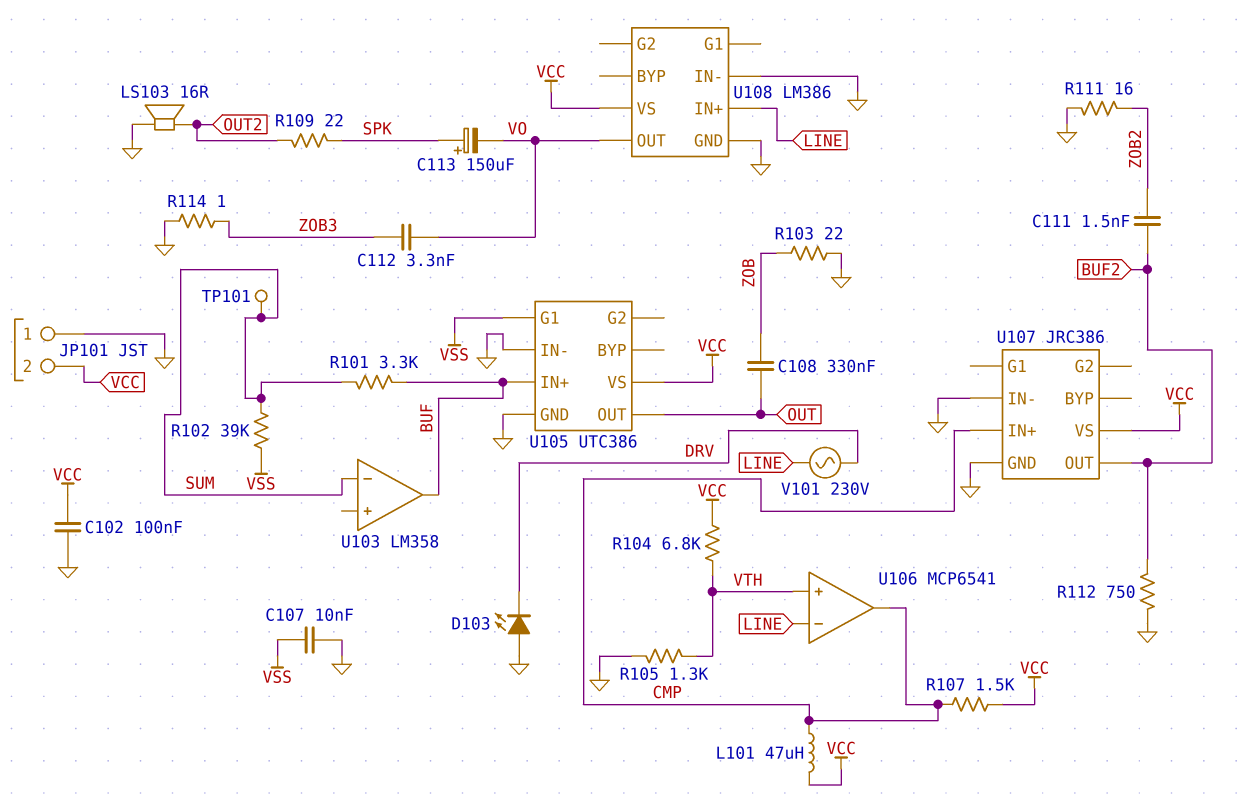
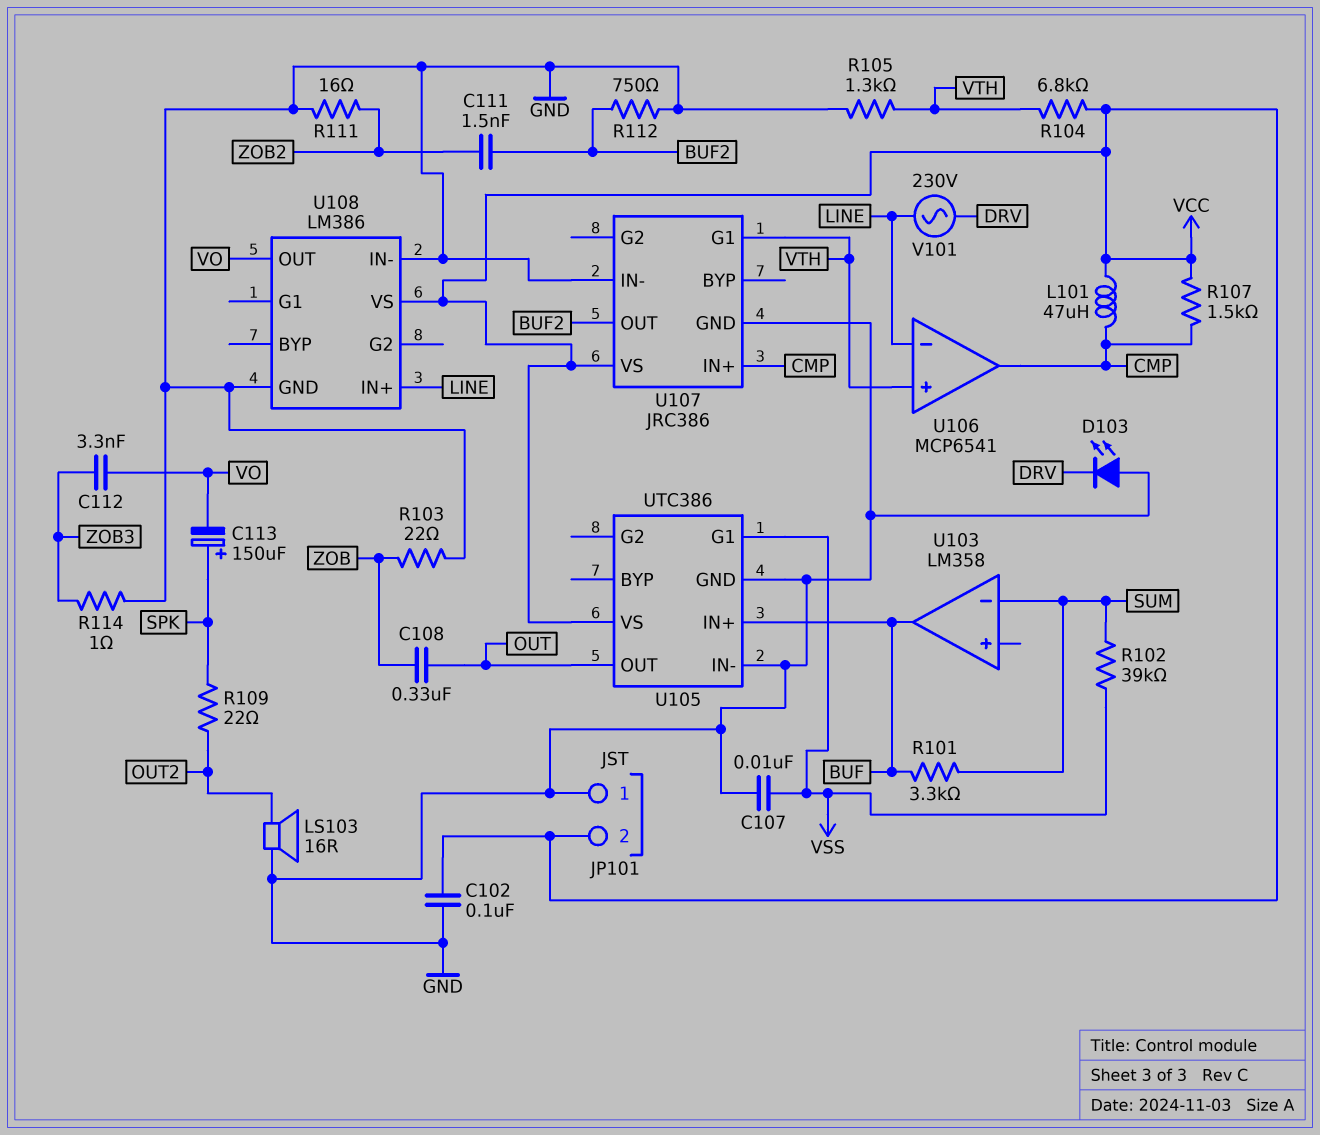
TP101: test point (SUM) -> none
U107 pin G1: none -> VTH

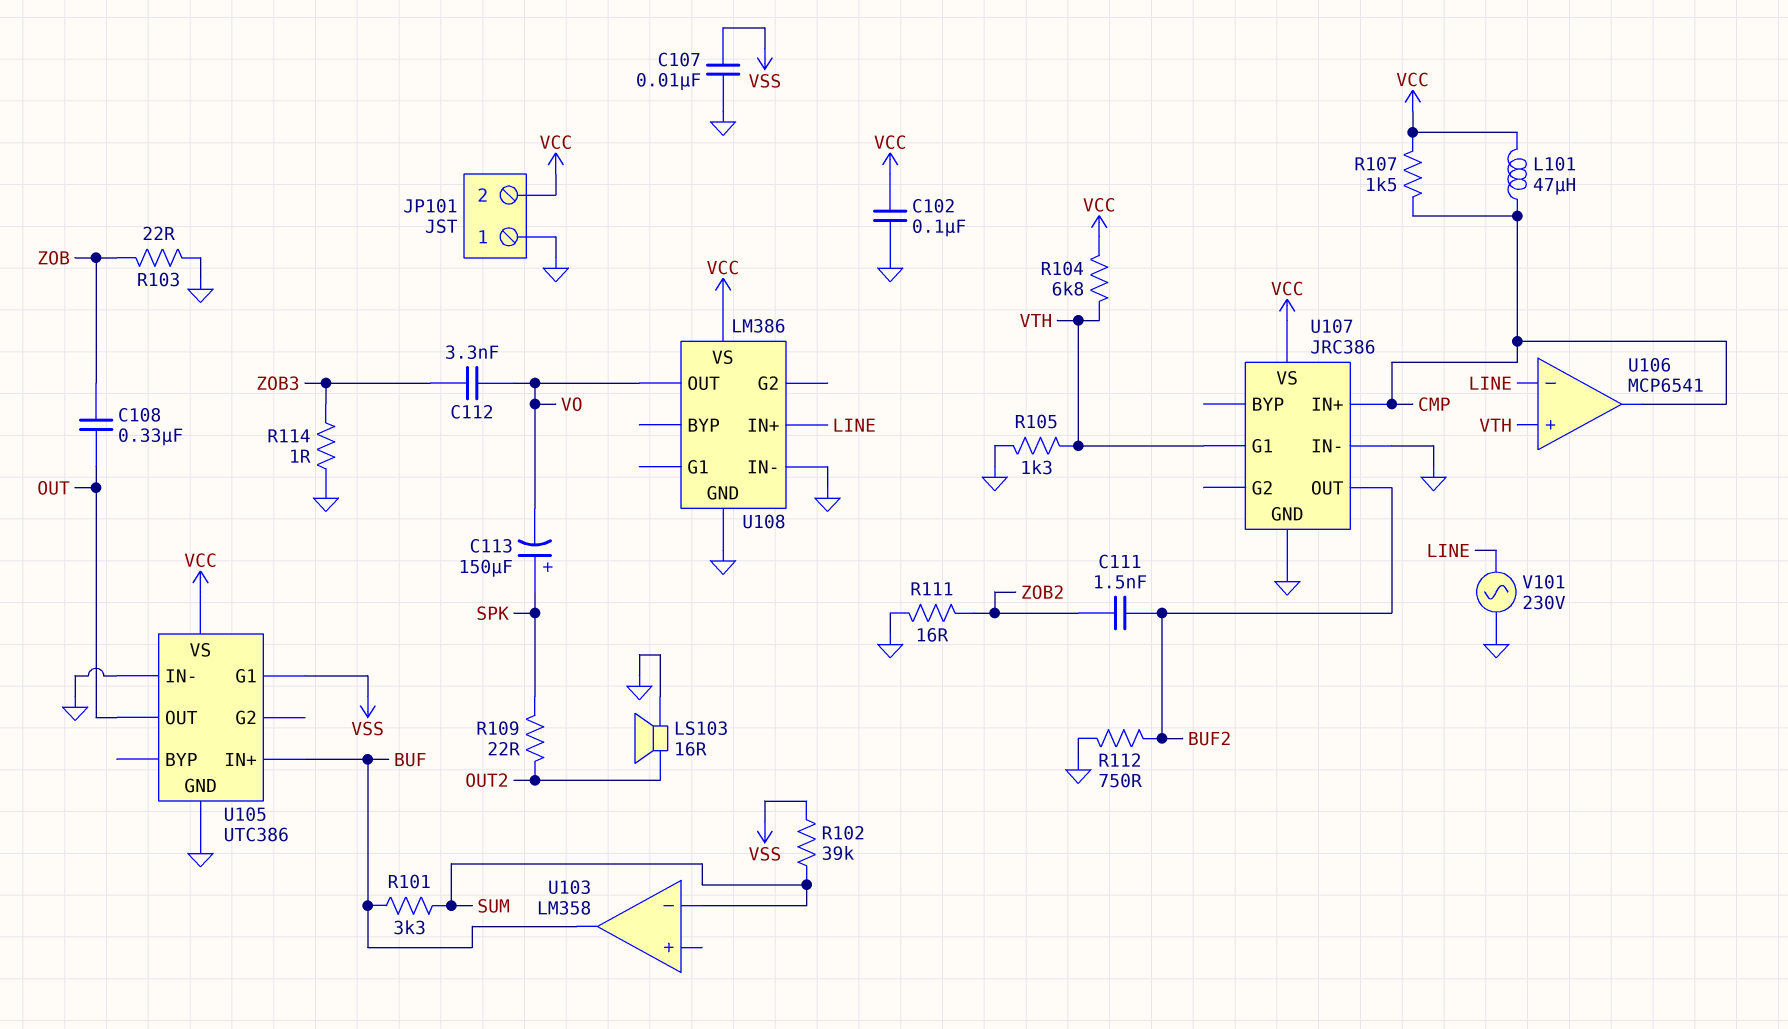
D103: LED (A GND, K DRV) -> none
V101: AC 230V (DRV, LINE) -> AC 230V (GND, LINE)

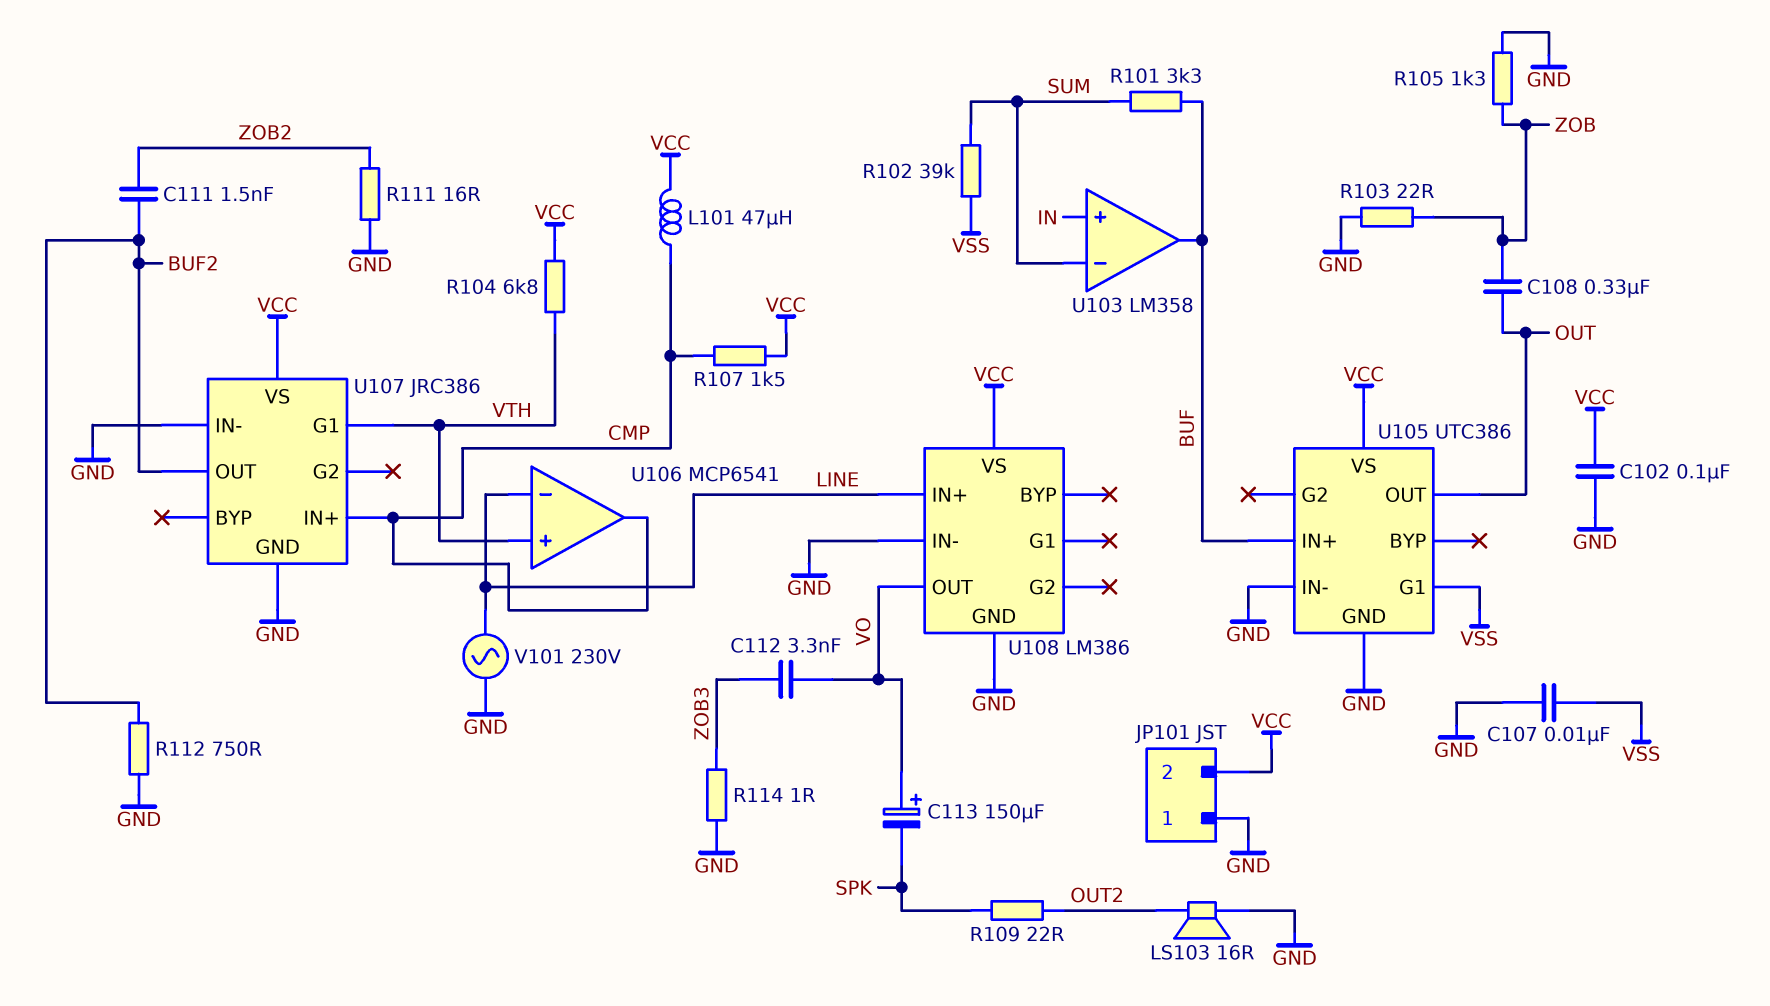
C113: 150uF (plus SPK, minus VO) -> 150uF (plus VO, minus SPK)
R105: 1.3k (GND, VTH) -> 1.3k (GND, ZOB)
U103 pin in+: none -> IN

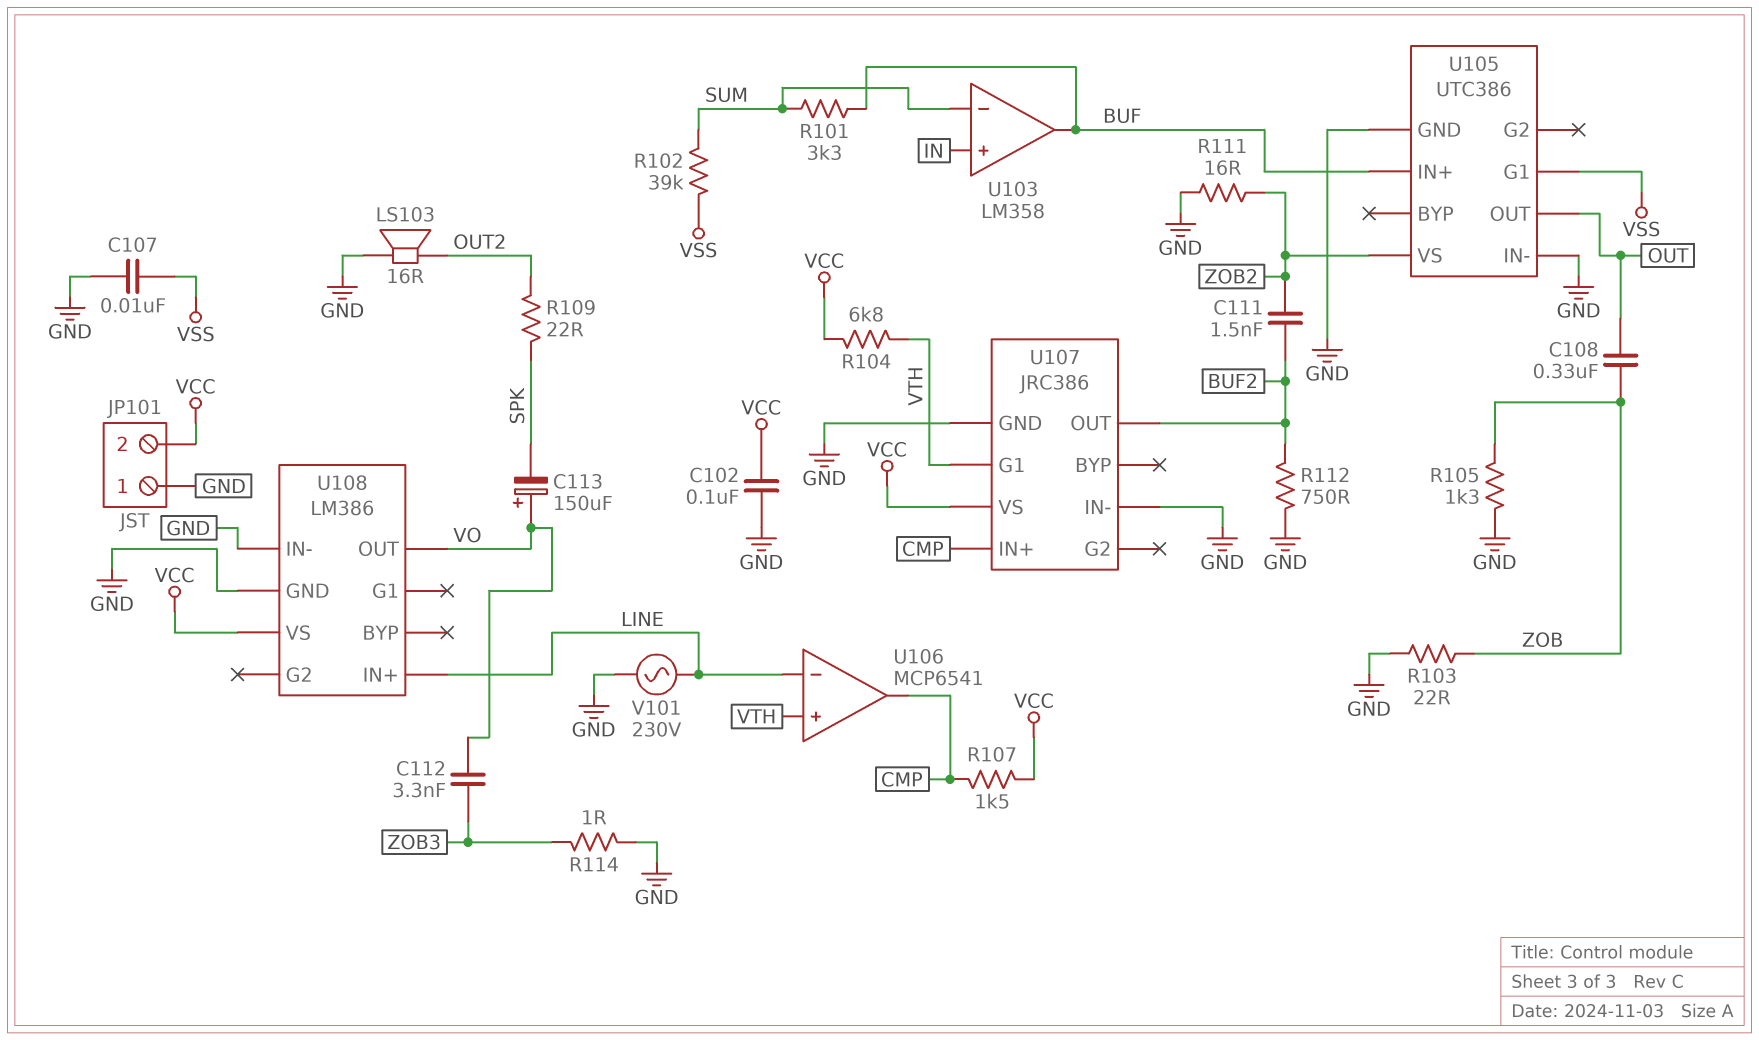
L101: 47uH (CMP, VCC) -> none
U105 pin VS: VCC -> ZOB2

